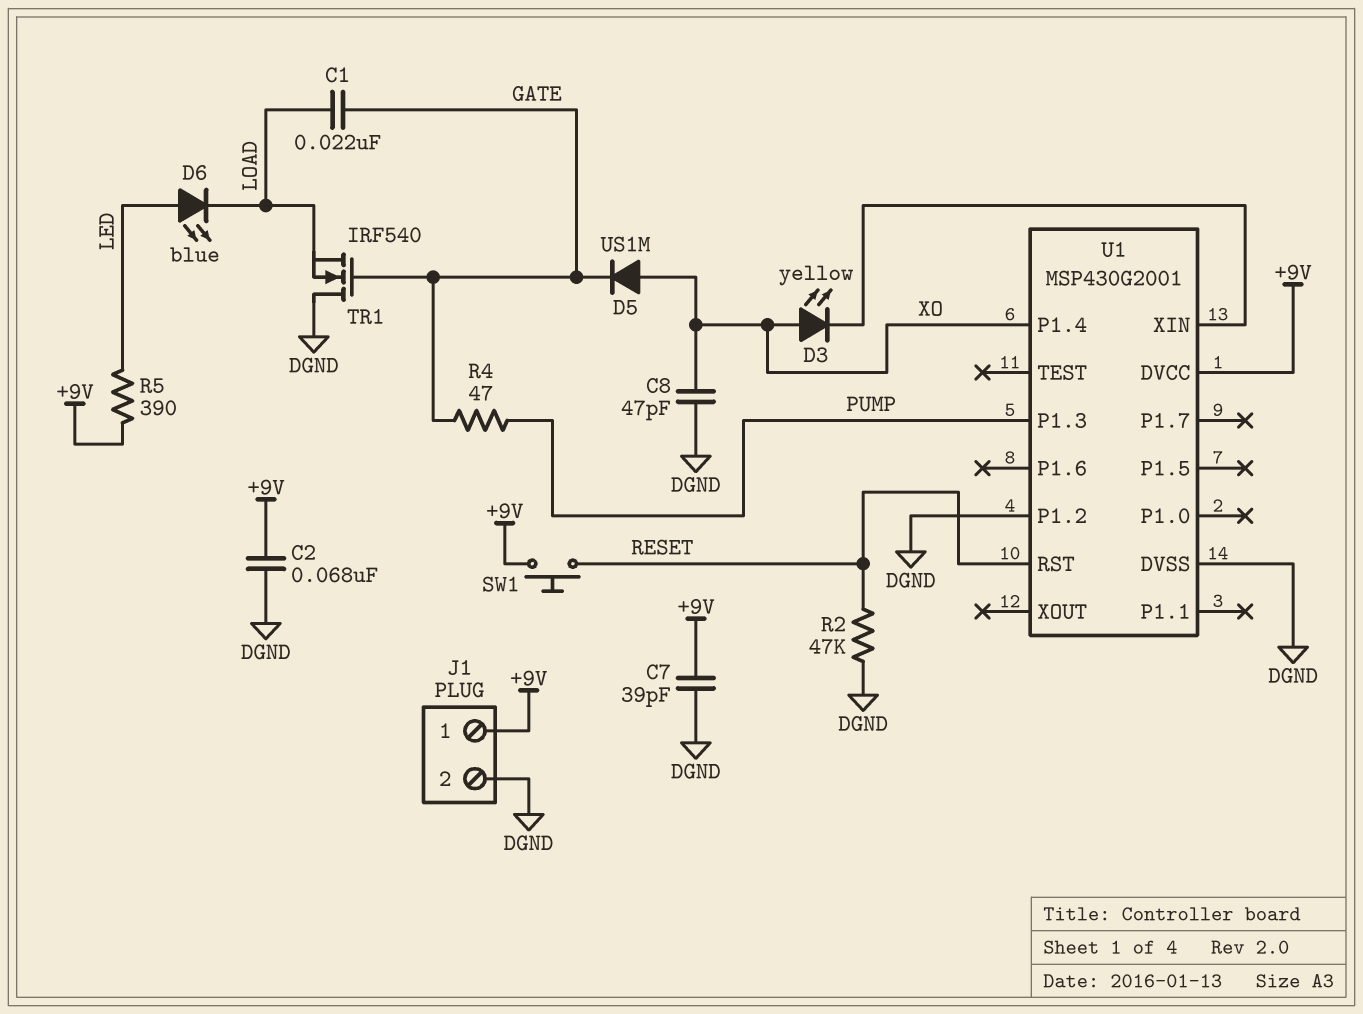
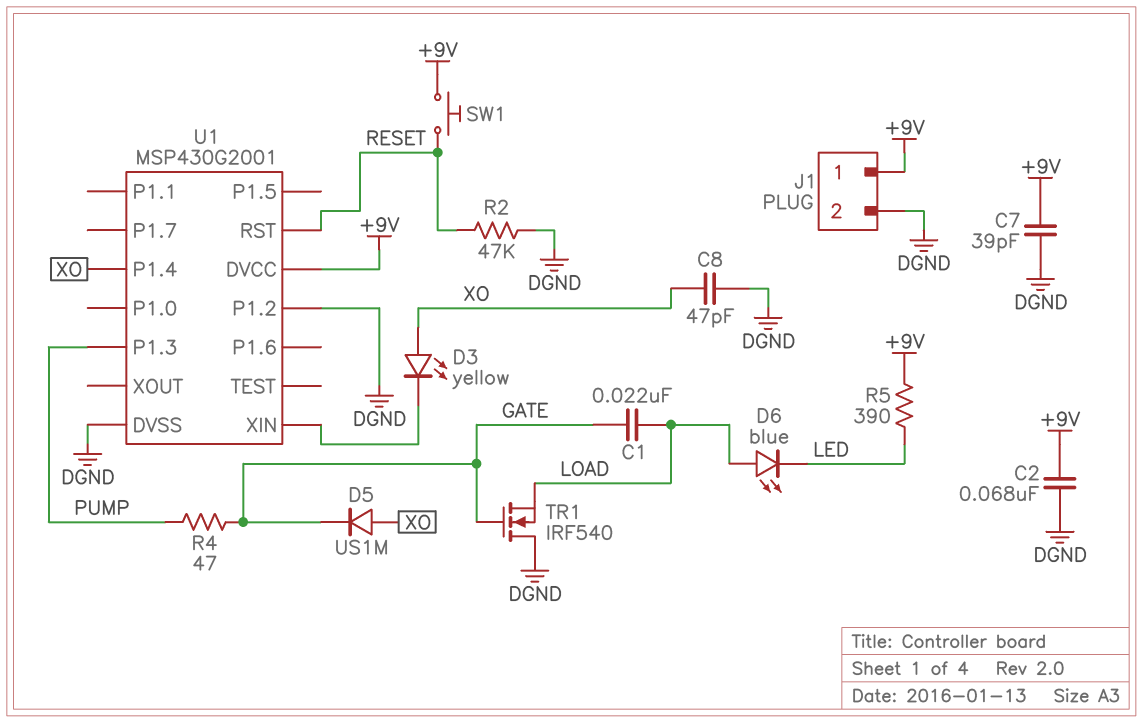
D6: LED blue (A LED, K LOAD) -> LED blue (A LOAD, K LED)

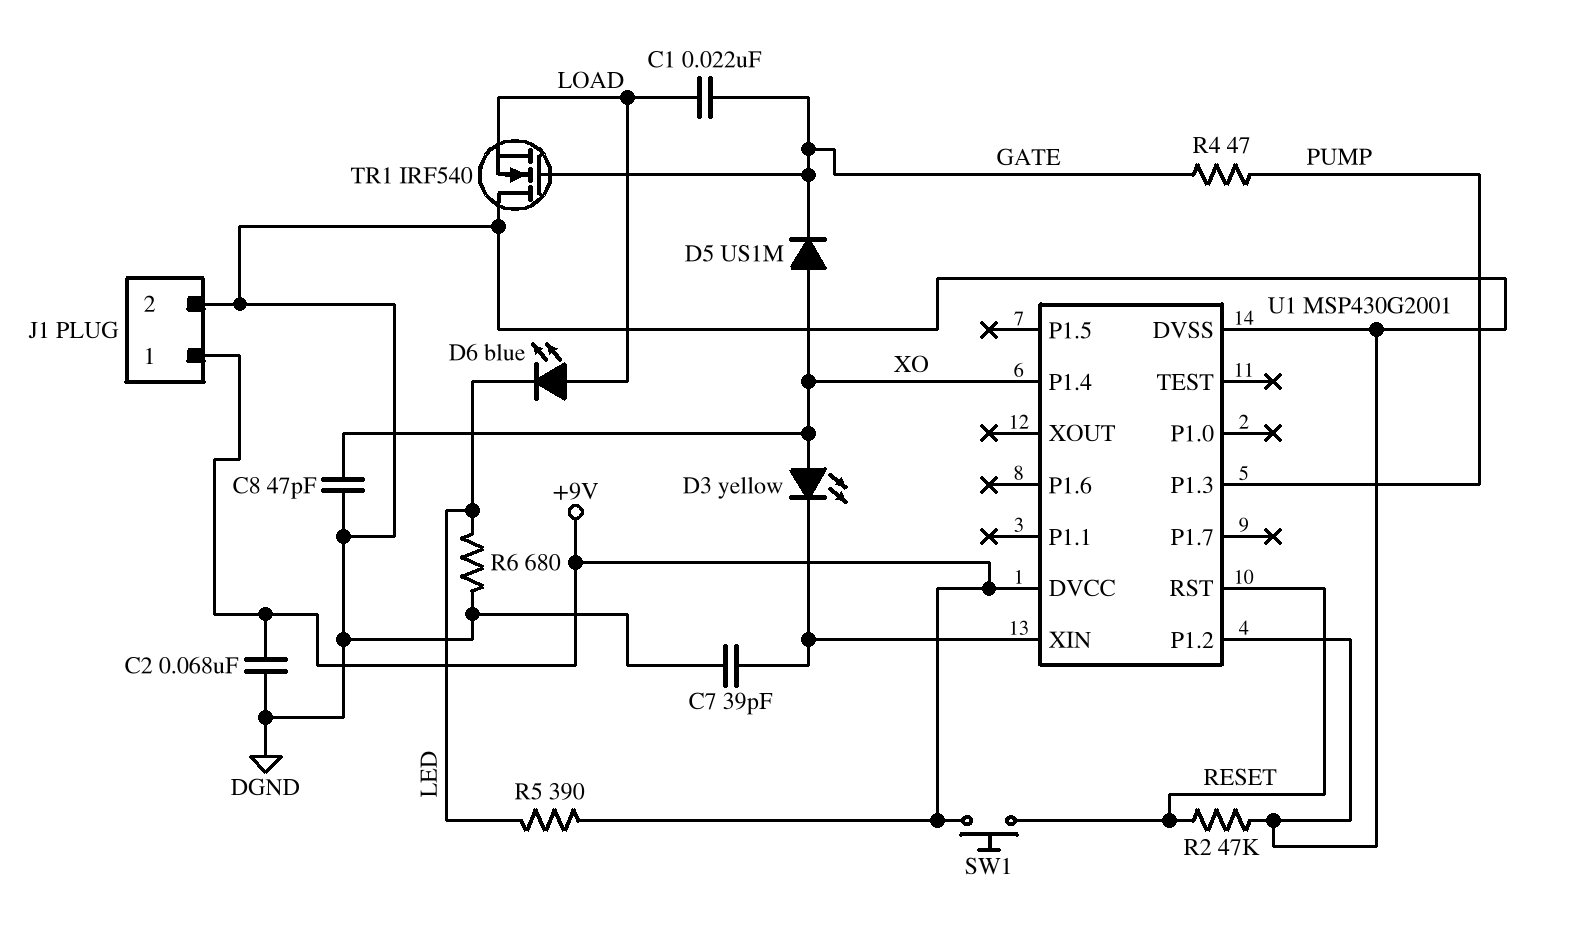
C7: 39pF (+9V, DGND) -> 39pF (DGND, U1/XIN)
R6: none -> 680 (DGND, LED)

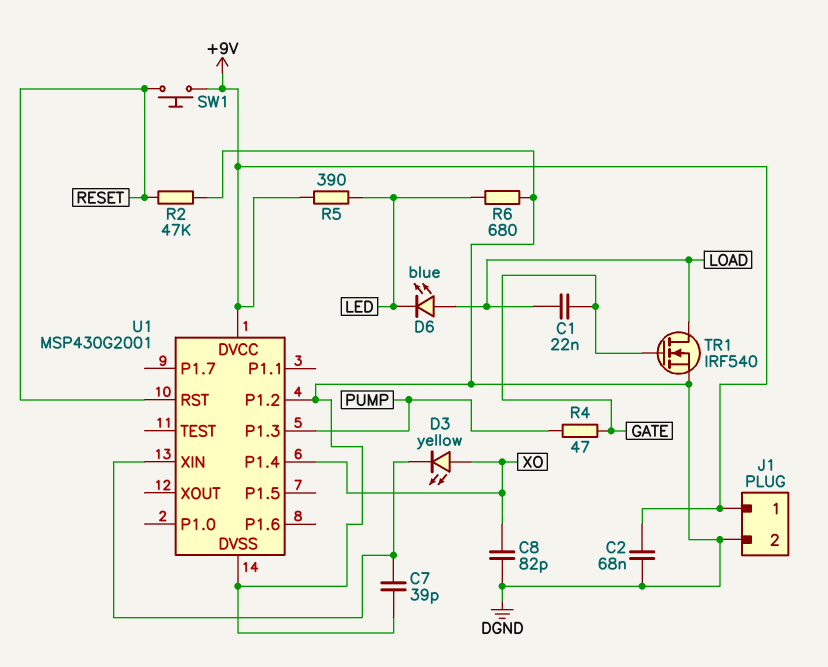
C8: 47pF (DGND, XO) -> 82pF (DGND, XO)
D5: diode US1M (A XO, K GATE) -> none
TR1: NMOS IRF540 (G GATE, D DGND, S LOAD) -> NMOS IRF540 (G GATE, D LOAD, S DGND)

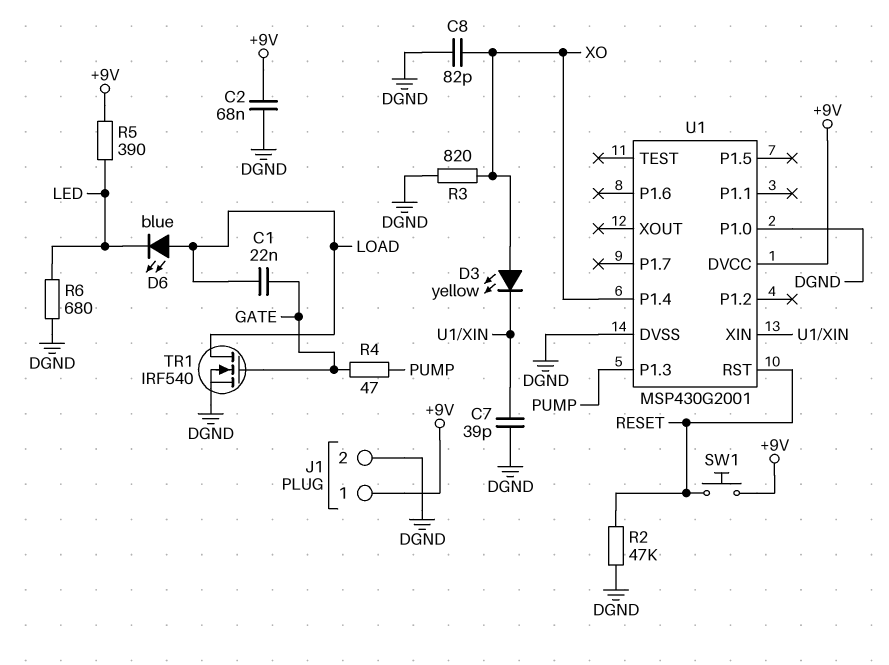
R3: none -> 820 (DGND, XO)
U1 pin P1.0: none -> DGND
U1 pin P1.2: DGND -> none

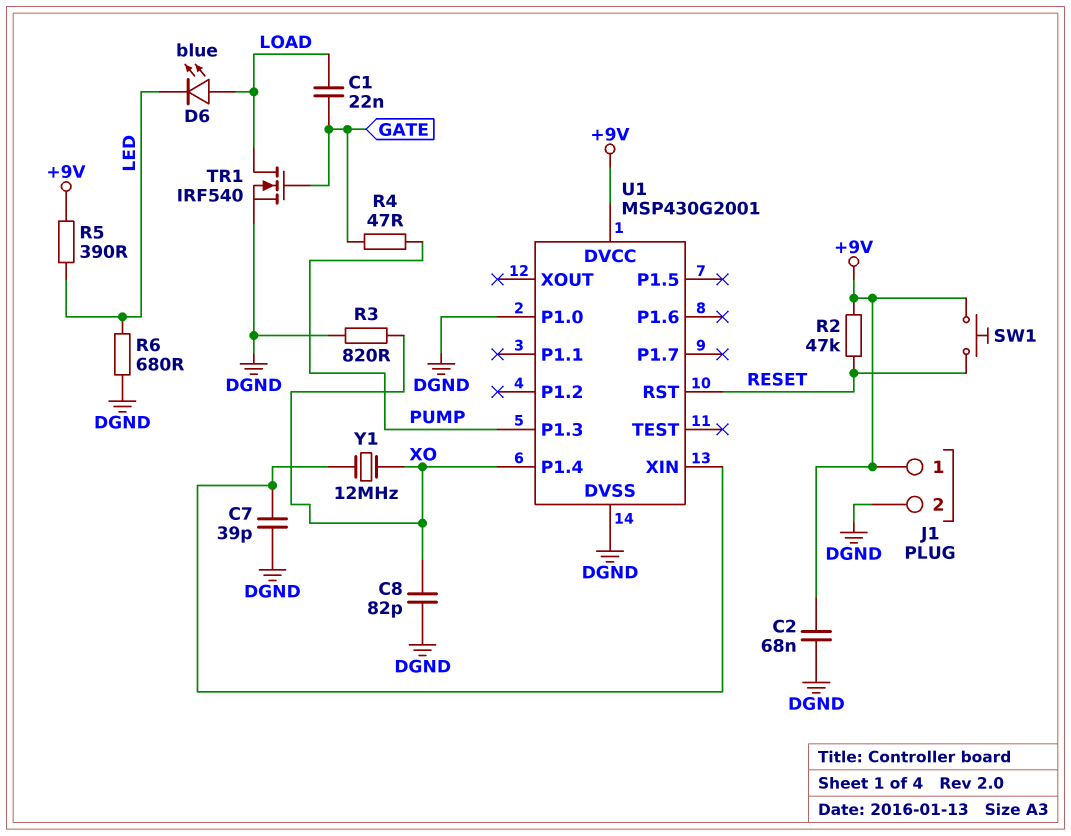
D3: LED yellow (A XO, K U1/XIN) -> none
R2: 47k (DGND, RESET) -> 47k (+9V, RESET)
Y1: none -> 12MHz (U1/XIN, XO)

